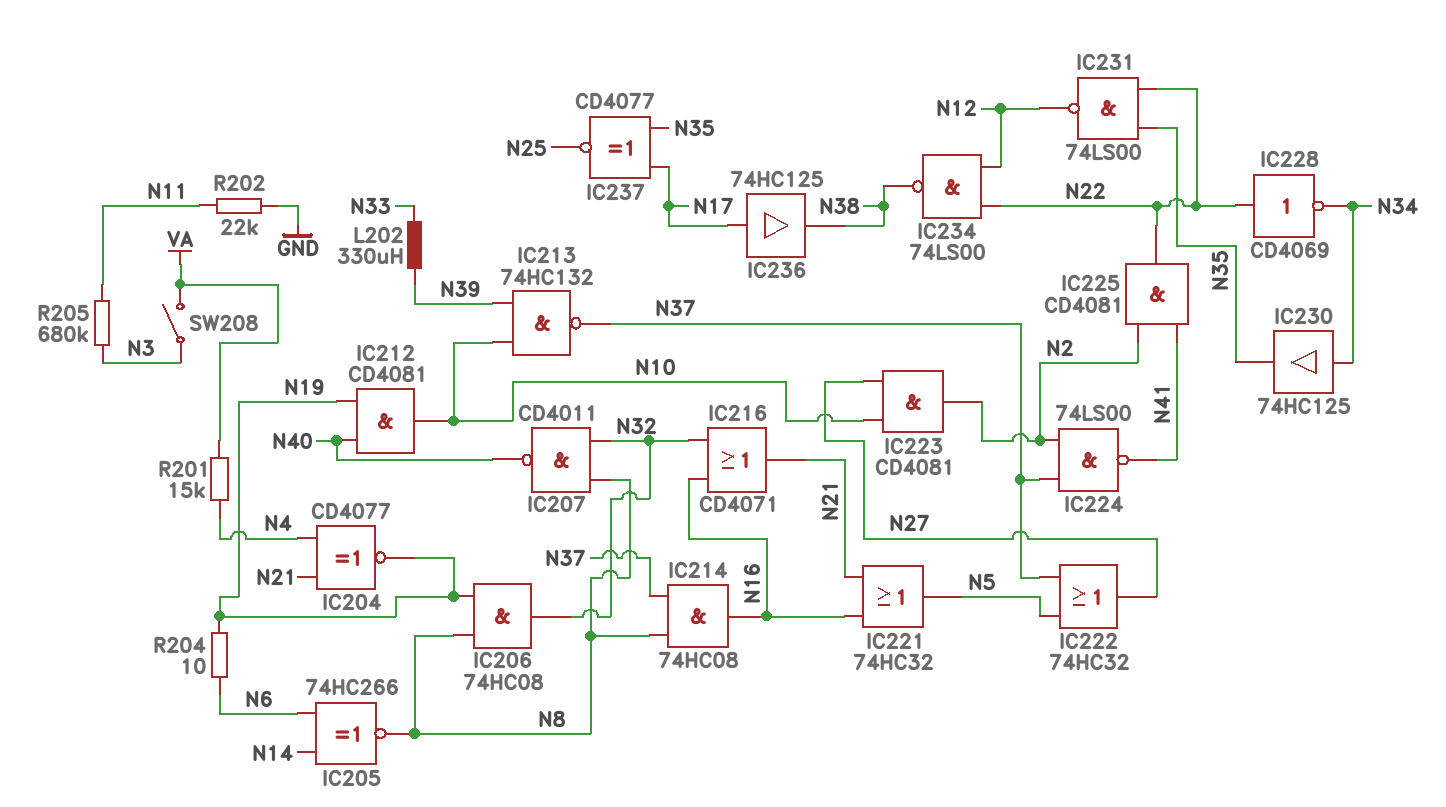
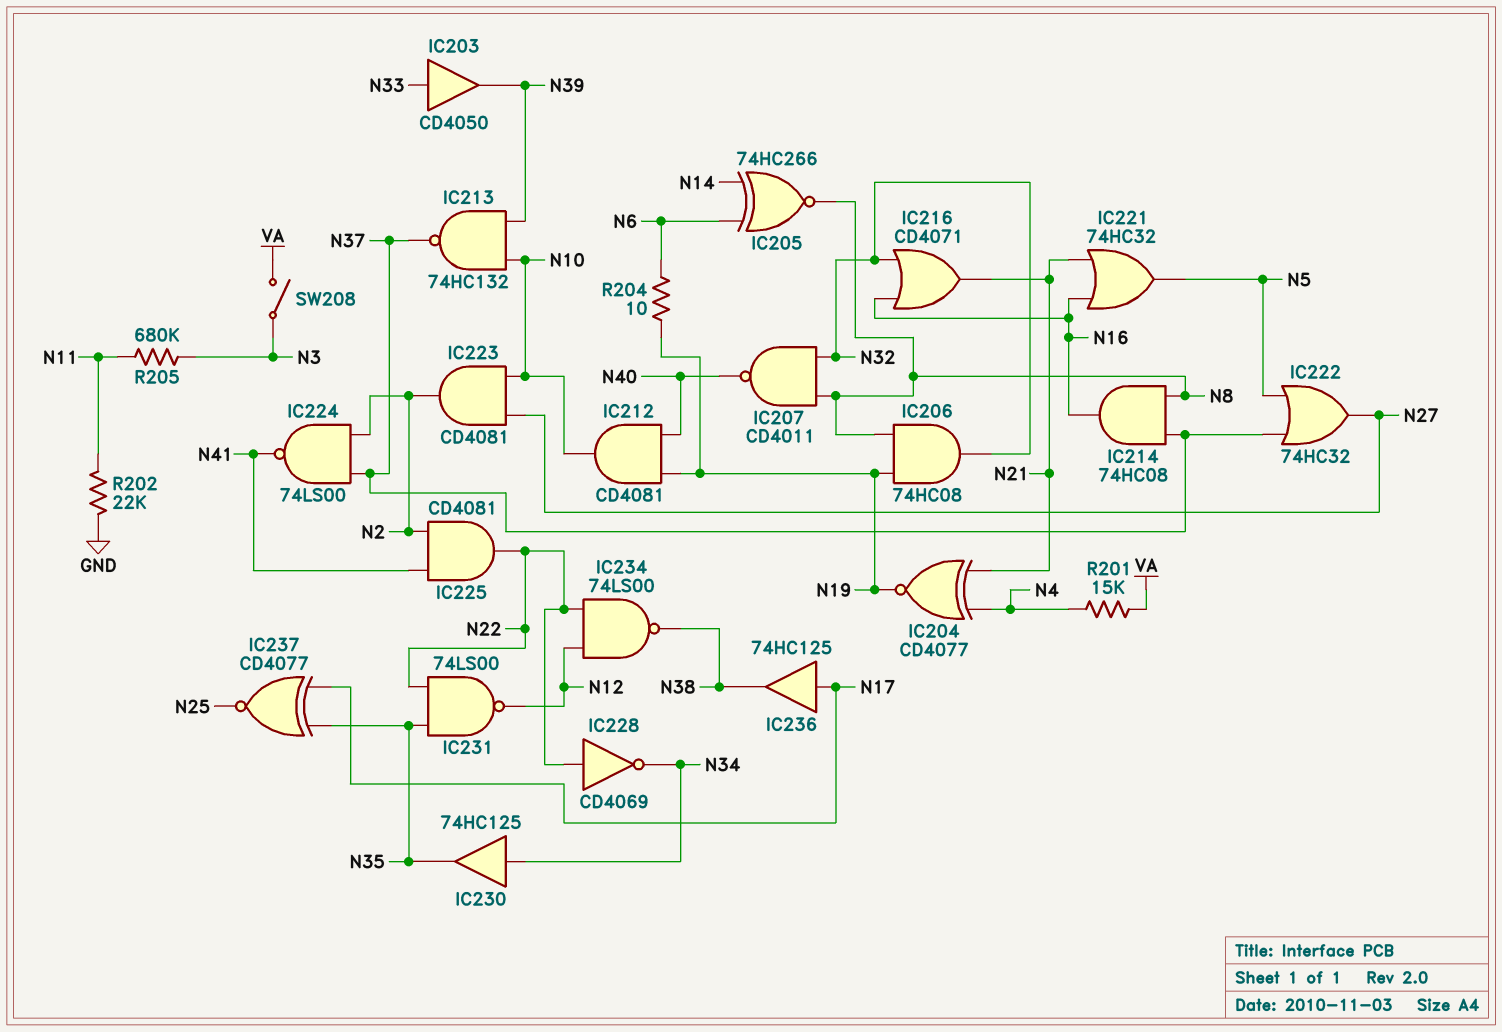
IC203: none -> buffer CD4050 (in N33, out N39)
L202: 330uH (N33, N39) -> none

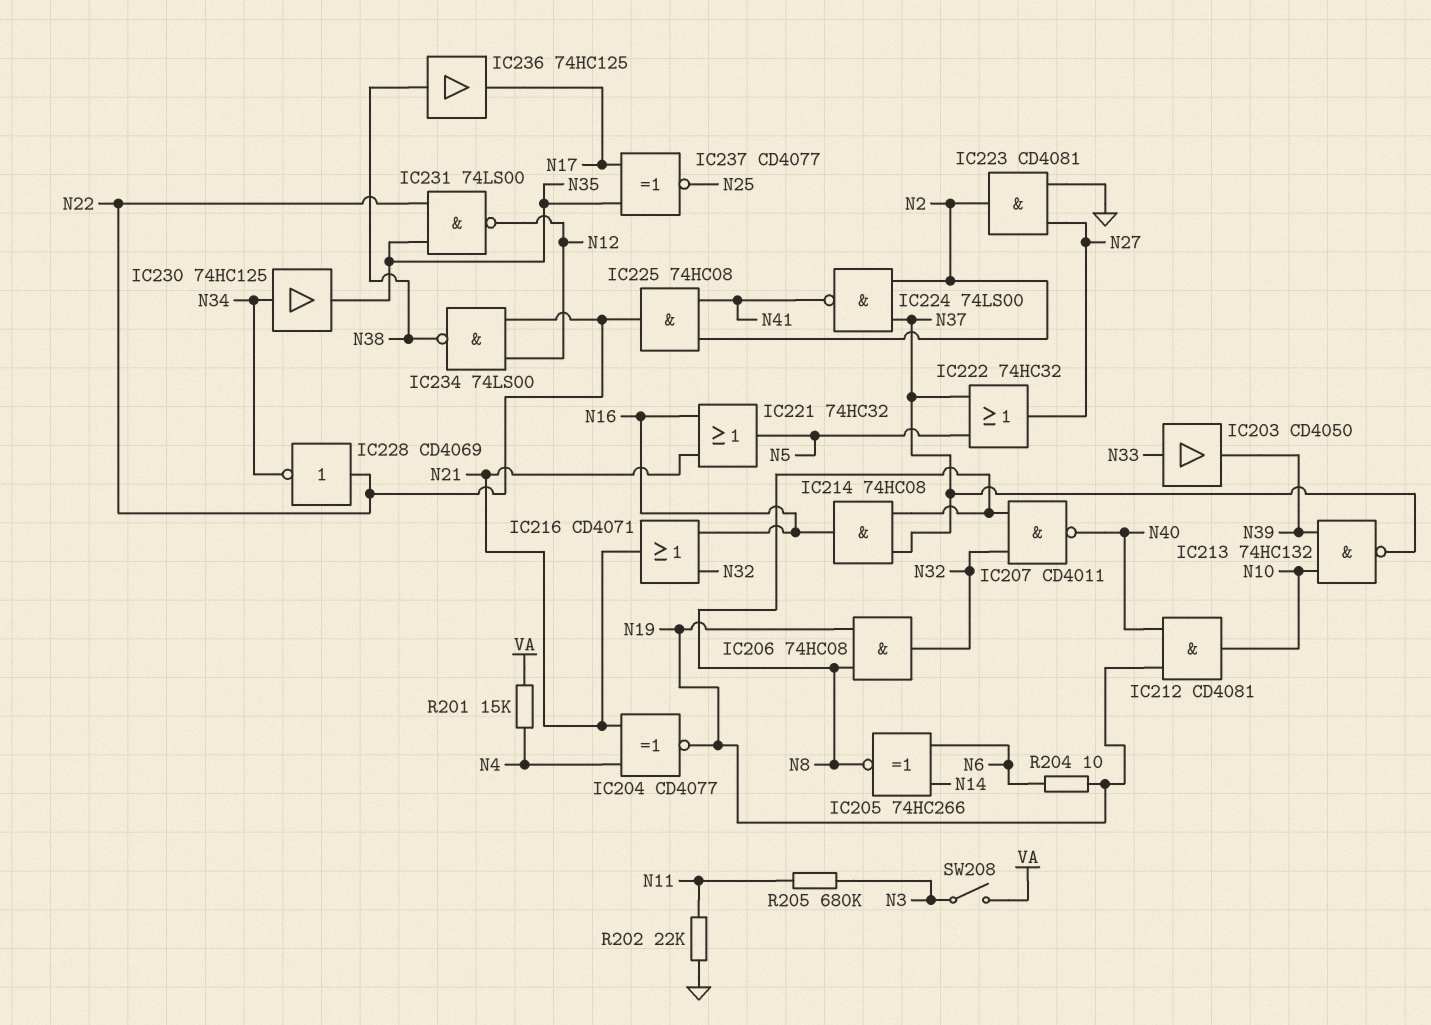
IC223: AND CD4081 (in N10, in N27, out N2) -> AND CD4081 (in GND, in N27, out N2)
IC225: AND CD4081 (in N2, in N41, out N22) -> AND 74HC08 (in N2, in N41, out N22)
IC236: buffer 74HC125 (in N17, out N38) -> buffer 74HC125 (in N38, out N17)

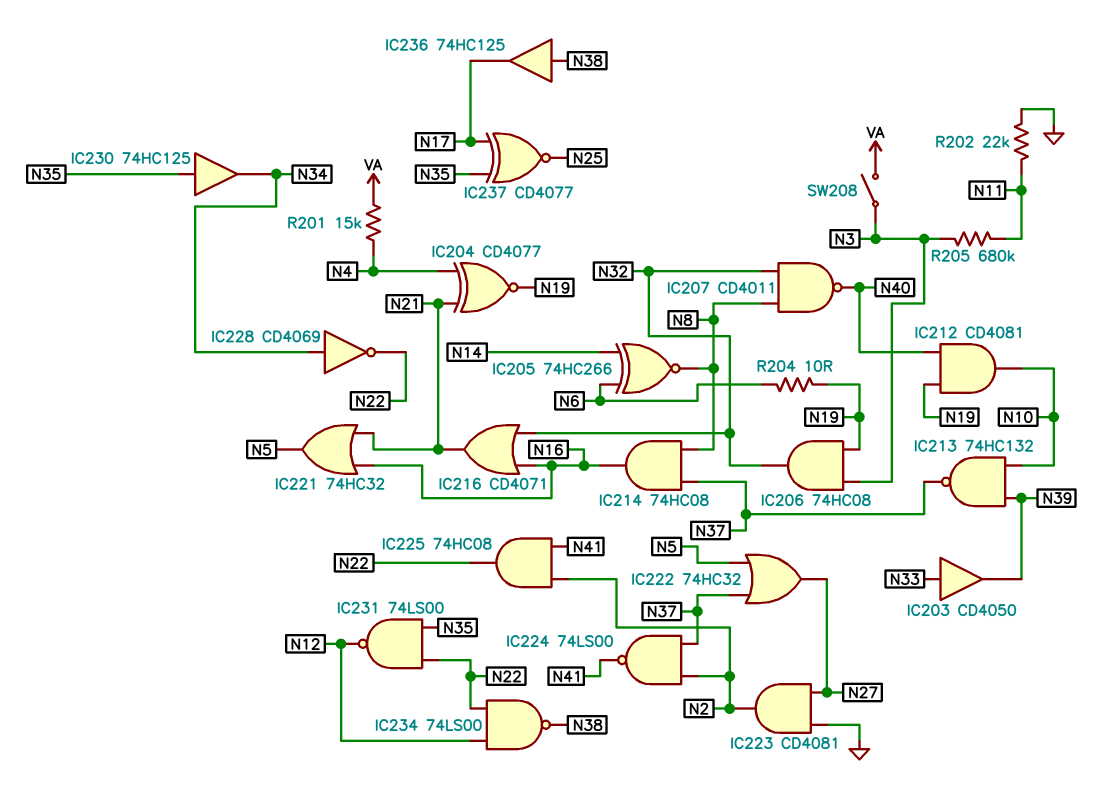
IC206: AND 74HC08 (in N8, in N19, out N32) -> AND 74HC08 (in N3, in N19, out N32)
IC228: NOT CD4069 (in N22, out N34) -> NOT CD4069 (in N34, out N22)
IC230: buffer 74HC125 (in N34, out N35) -> buffer 74HC125 (in N35, out N34)

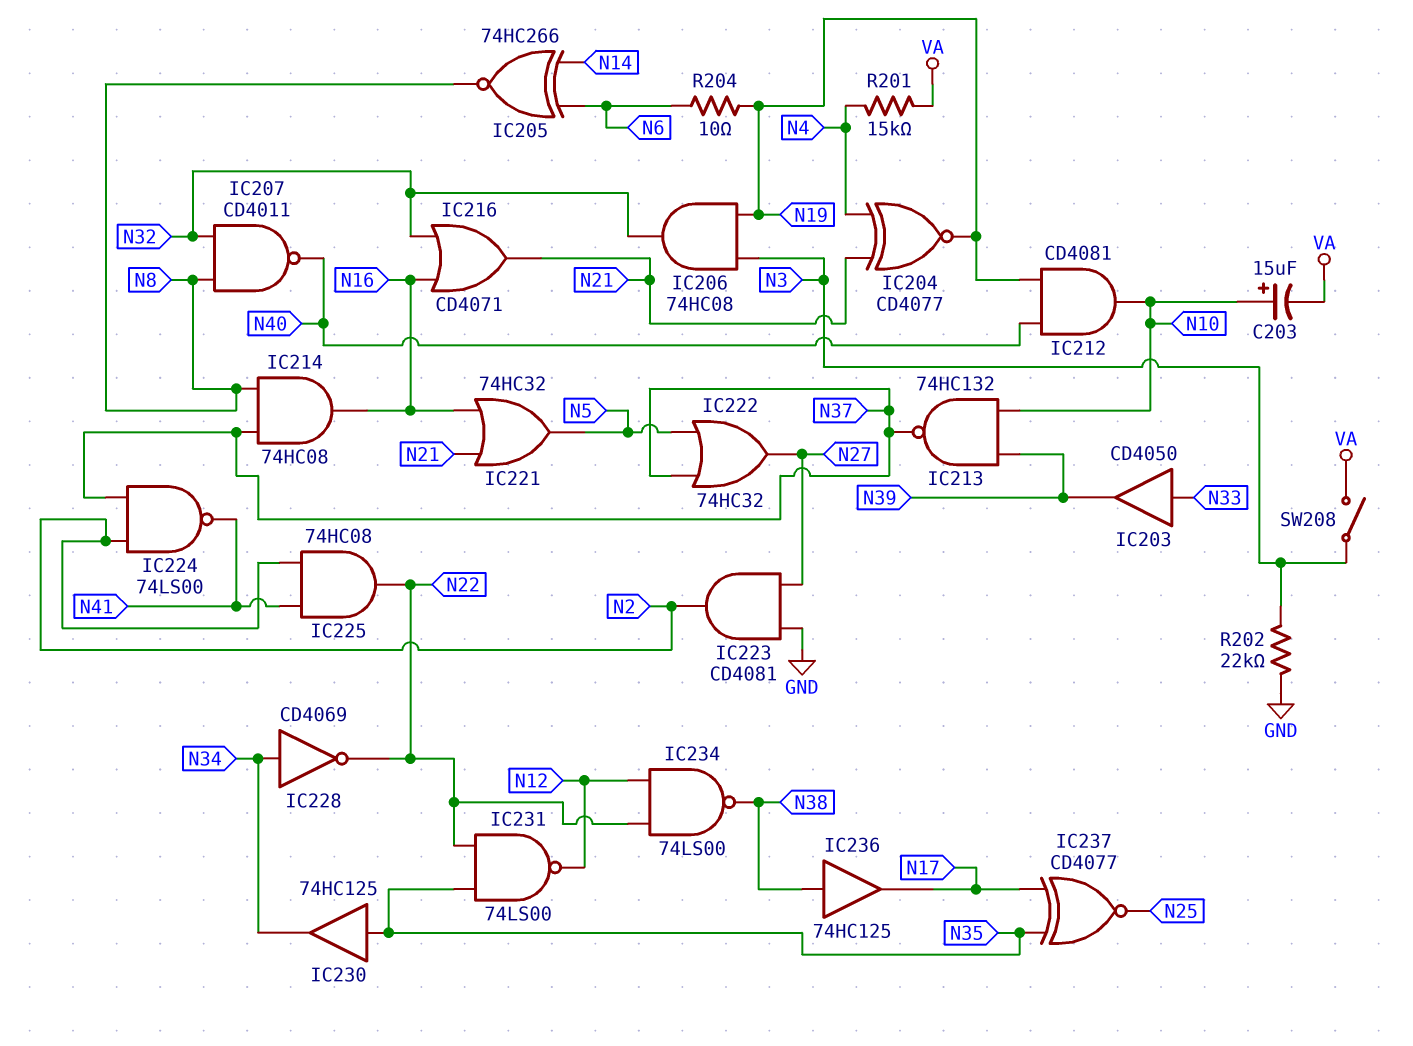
C203: none -> 15uF (plus N10, minus VA)
R202: 22k (GND, N11) -> 22k (GND, N3)
R205: 680k (N3, N11) -> none

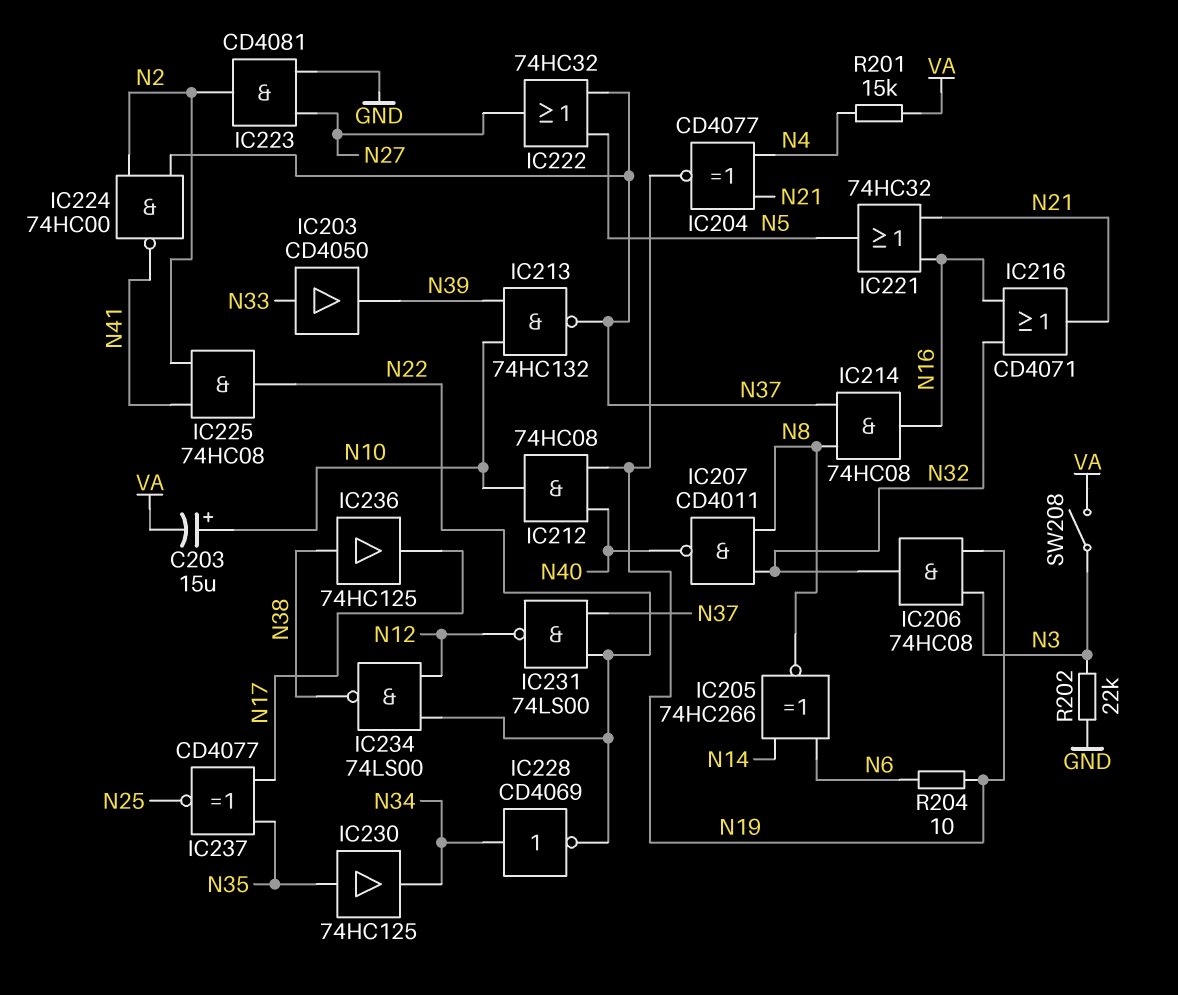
IC212: AND CD4081 (in N19, in N40, out N10) -> AND 74HC08 (in N19, in N40, out N10)
IC224: NAND 74LS00 (in N2, in N37, out N41) -> NAND 74HC00 (in N2, in N37, out N41)
IC231: NAND 74LS00 (in N22, in N35, out N12) -> NAND 74LS00 (in N22, in N37, out N12)

